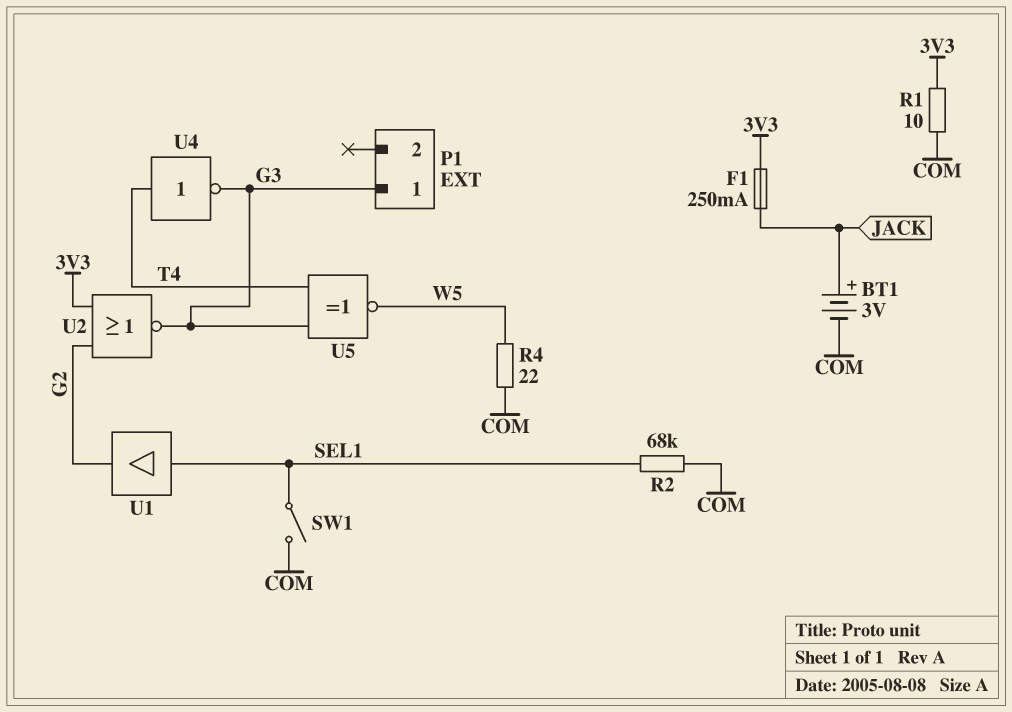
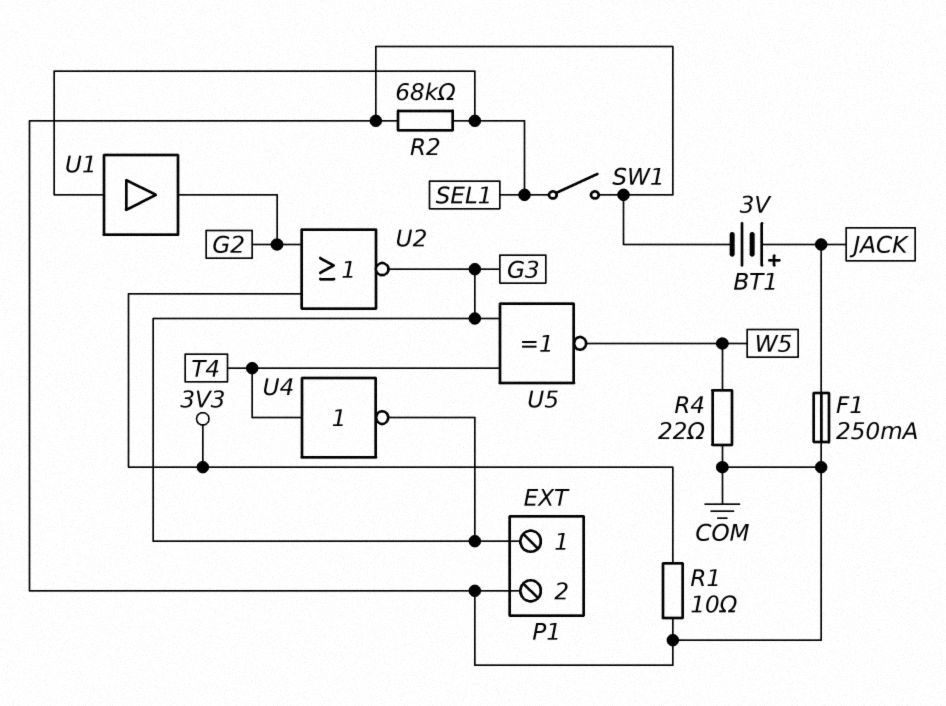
F1: 250mA (3V3, JACK) -> 250mA (COM, JACK)
P1 pin 2: none -> COM

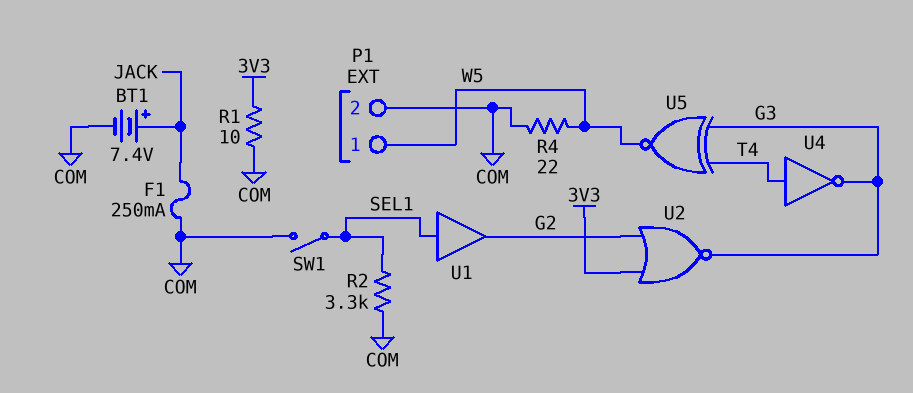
BT1: 3V (plus JACK, minus COM) -> 7.4V (plus JACK, minus COM)
P1 pin 1: G3 -> W5
R2: 68k (COM, SEL1) -> 3.3k (COM, SEL1)

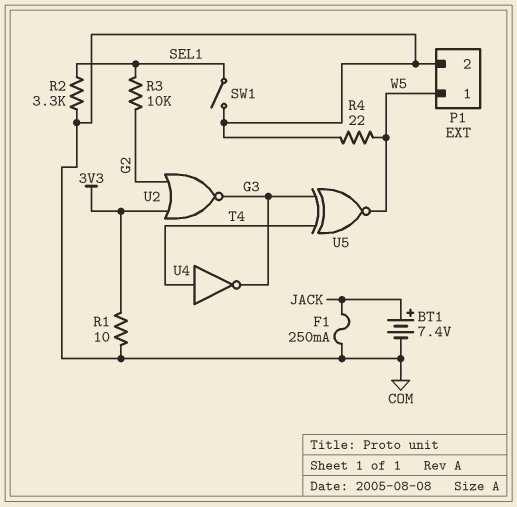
R3: none -> 10k (G2, SEL1)
U1: buffer (in SEL1, out G2) -> none

